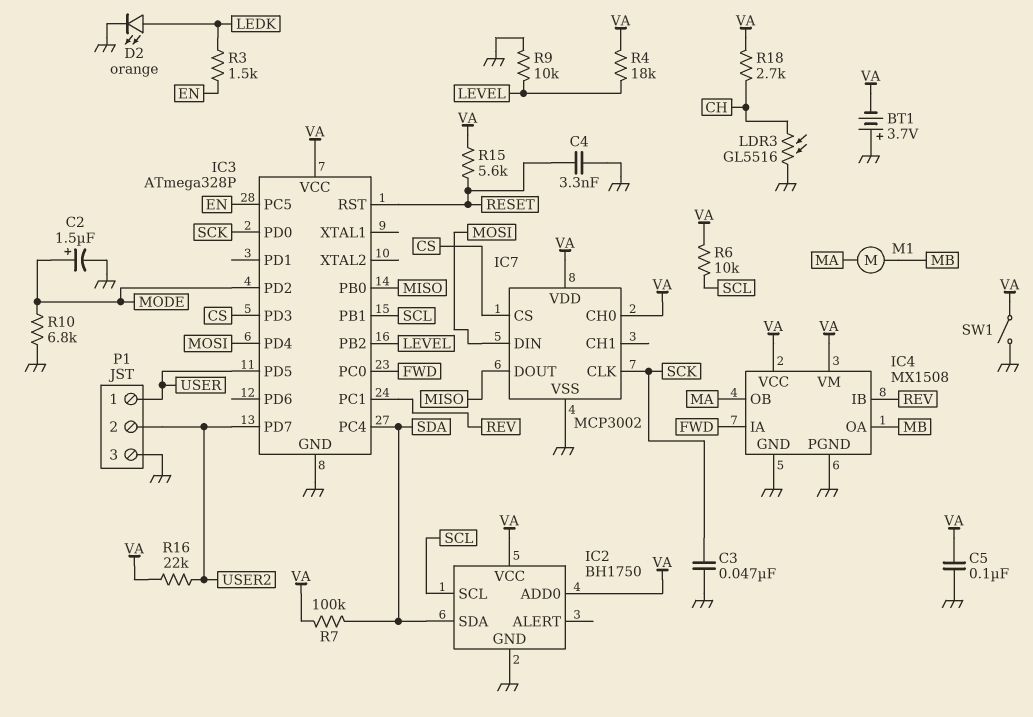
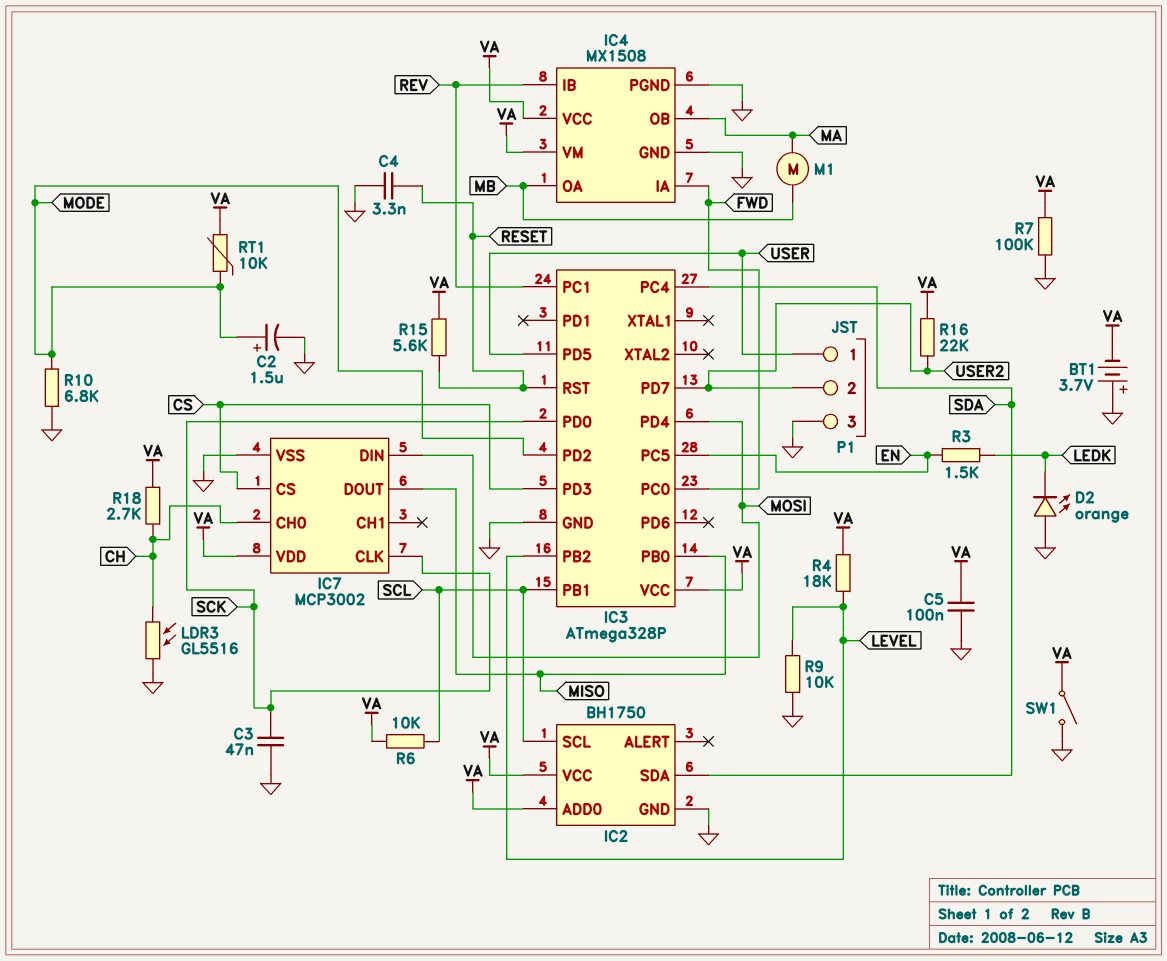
D2: LED orange (A LEDK, K GND) -> LED orange (A GND, K LEDK)
IC7 pin CH0: VA -> CH
R7: 100k (SDA, VA) -> 100k (GND, VA)
RT1: none -> 10k (MODE, VA)

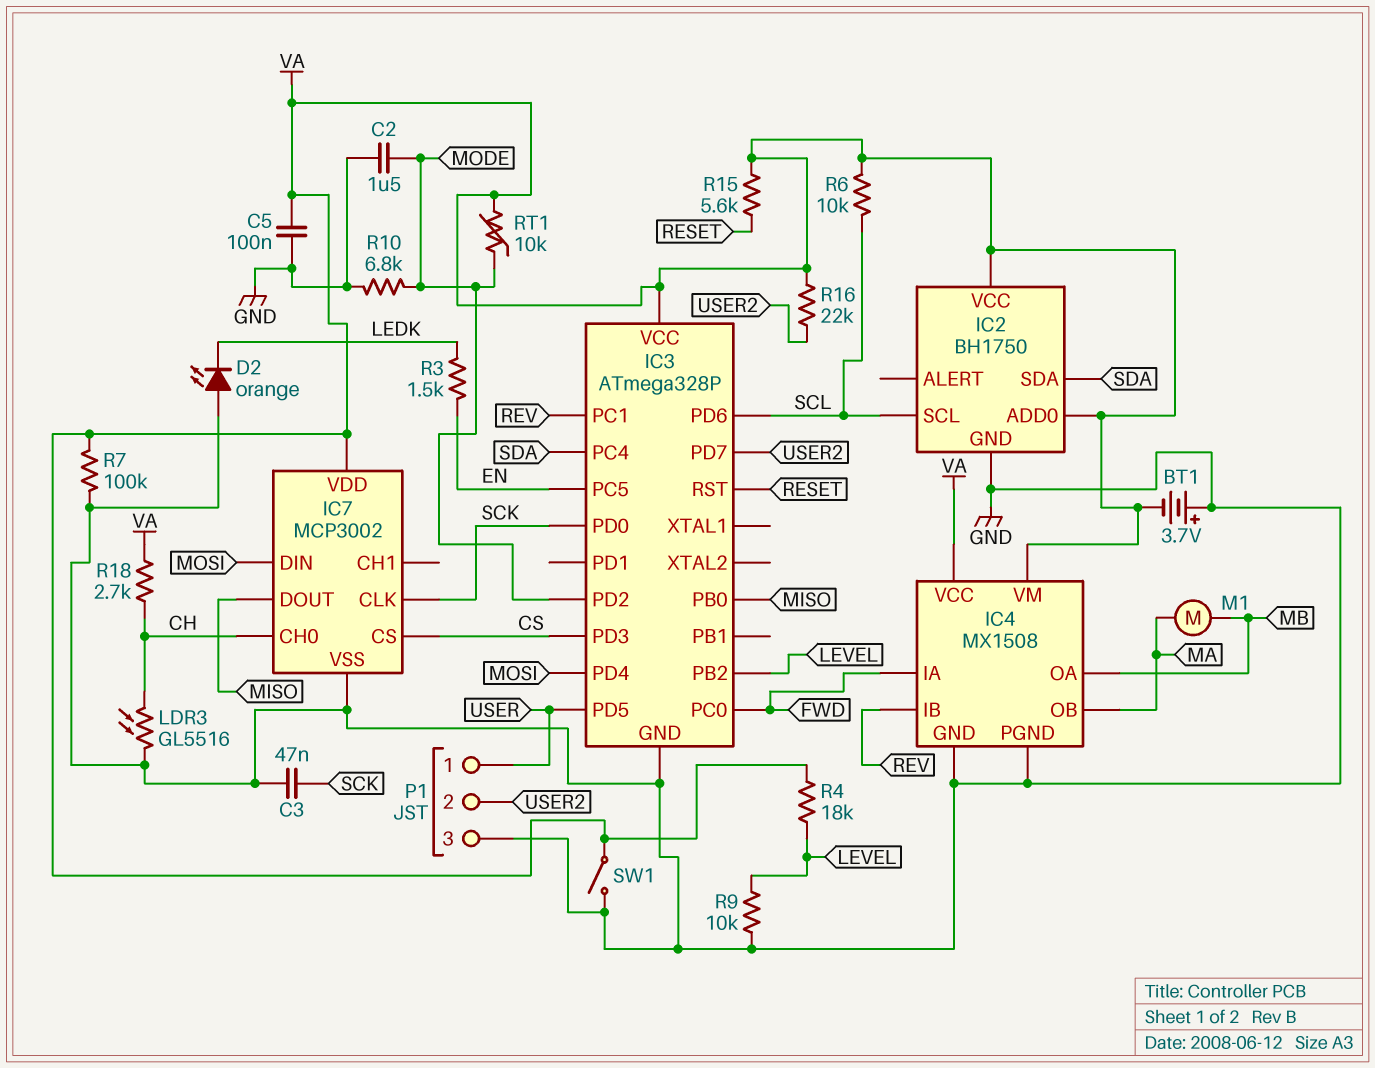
C2: 1.5uF (plus MODE, minus GND) -> 1.5uF (GND, MODE)
C4: 3.3nF (GND, RESET) -> none
IC3 pin PB1: SCL -> none
IC3 pin PD6: none -> SCL

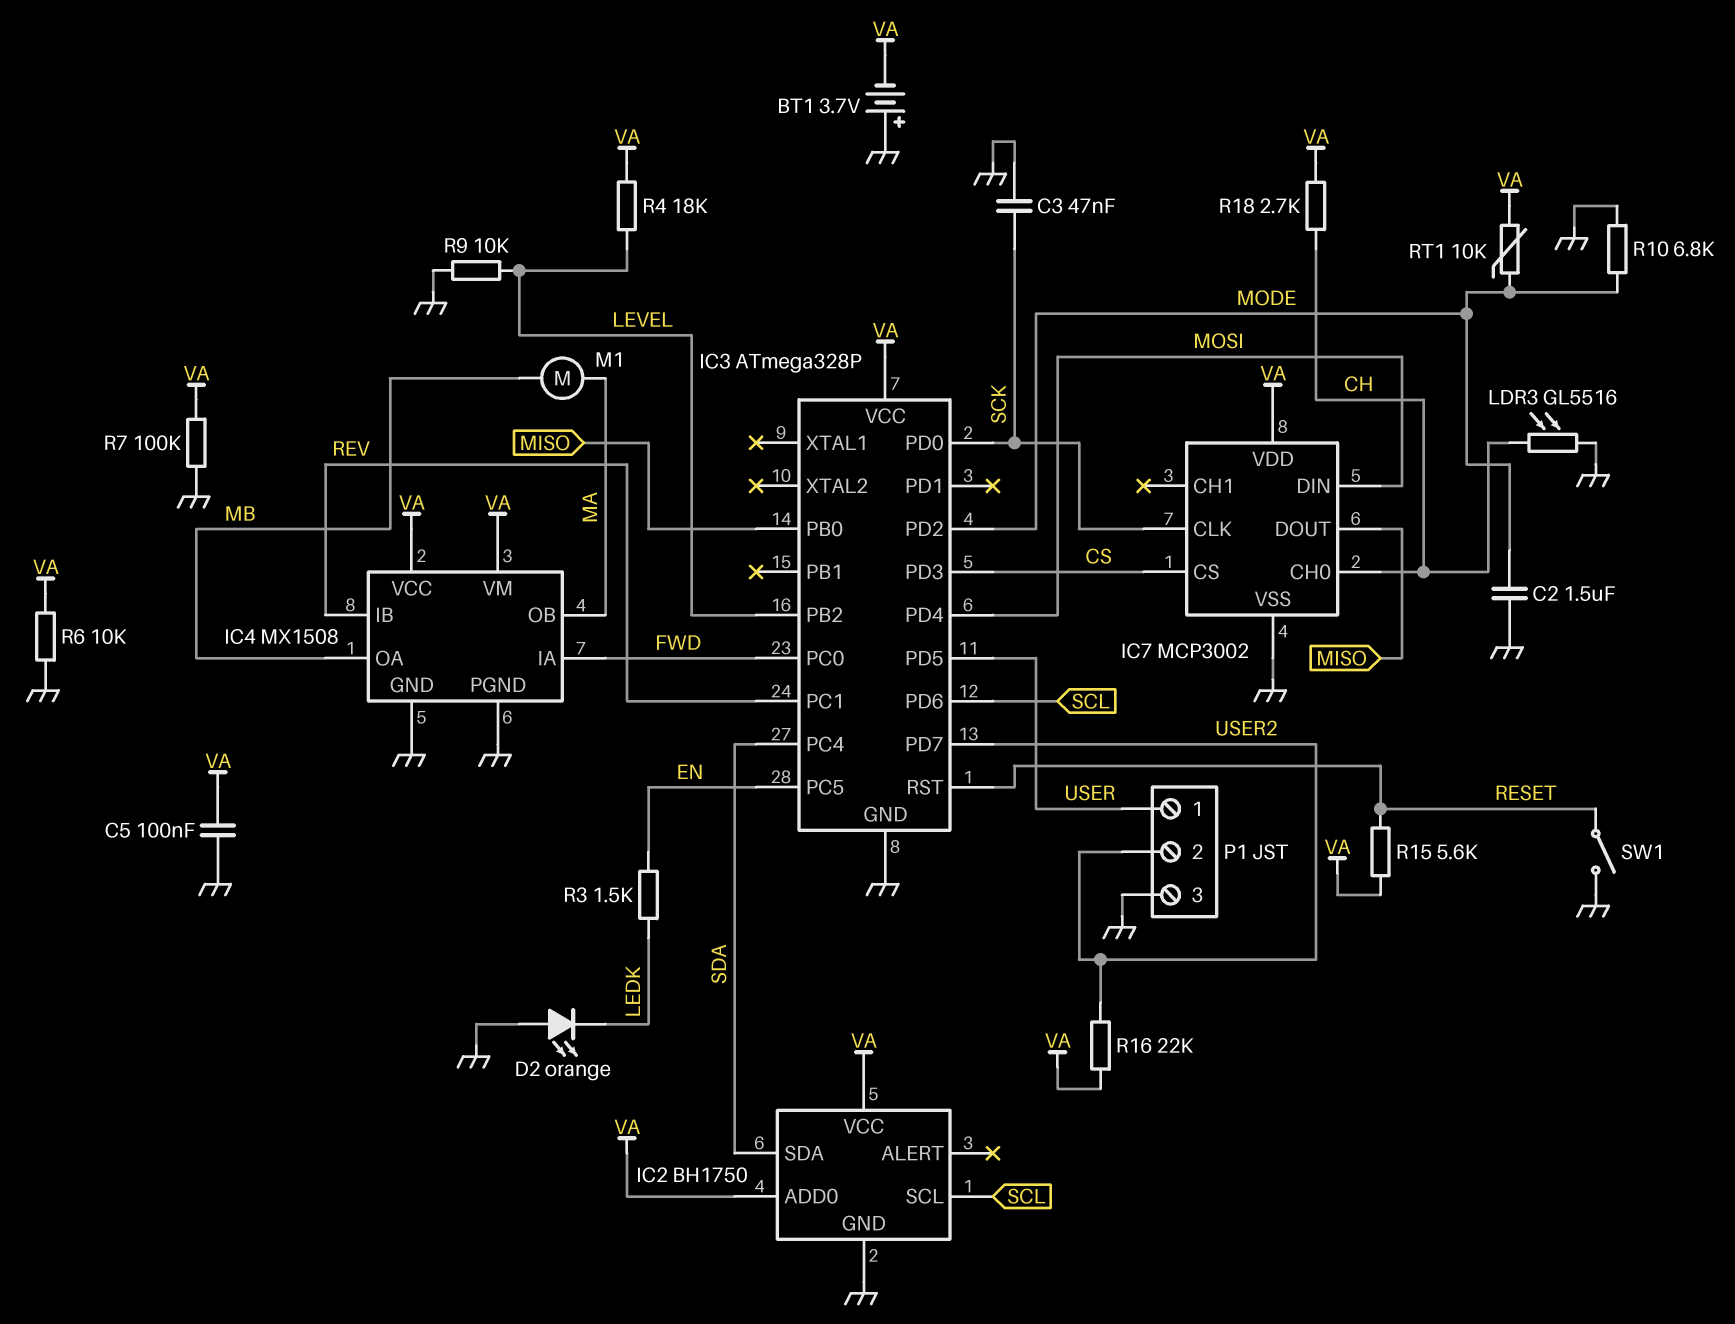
R6: 10k (SCL, VA) -> 10k (GND, VA)
SW1: switch (GND, VA) -> switch (GND, RESET)

